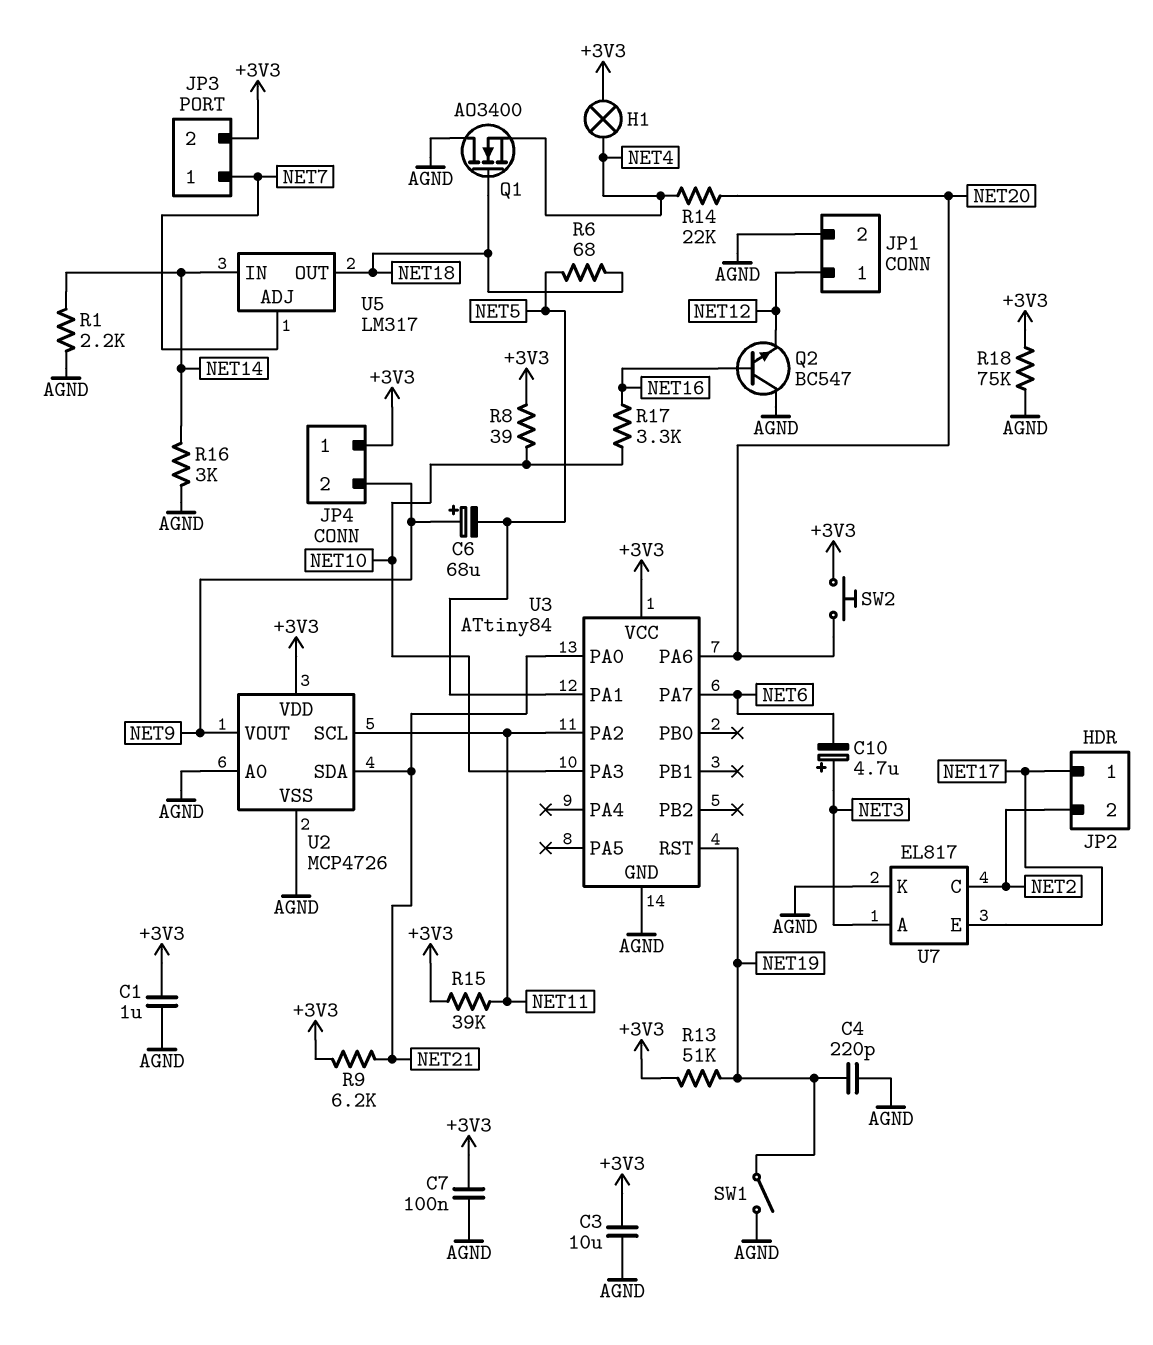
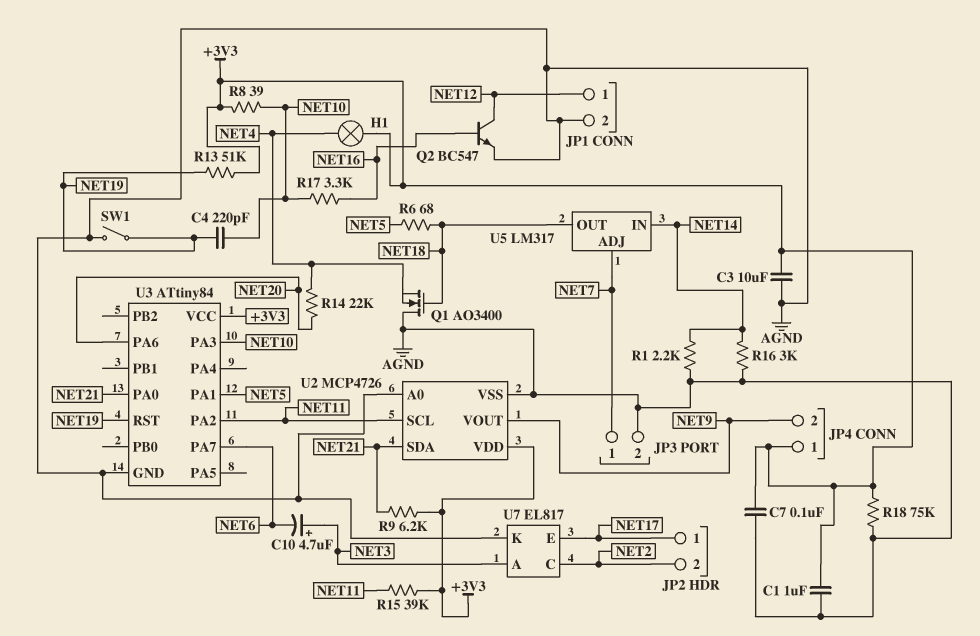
C4: 220pF (AGND, NET19) -> 220pF (NET10, NET19)
C6: 68uF (plus NET9, minus NET5) -> none
JP3 pin 2: +3V3 -> AGND
Q2: NPN BC547 (B NET16, C AGND, E NET12) -> NPN BC547 (B NET16, C NET12, E AGND)
SW2: button (+3V3, NET20) -> none

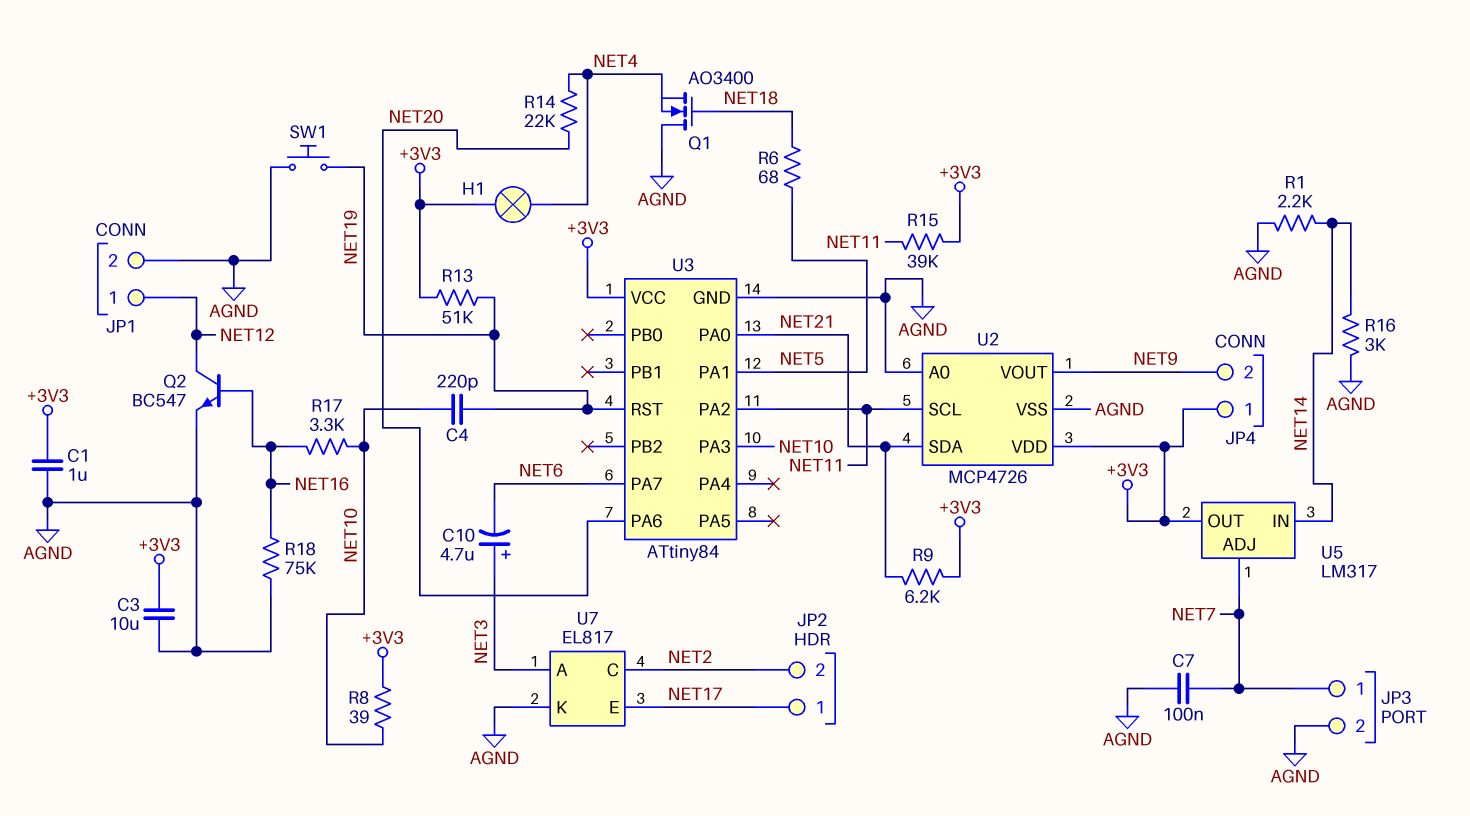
C7: 100nF (+3V3, AGND) -> 100nF (AGND, NET7)
R18: 75k (+3V3, AGND) -> 75k (AGND, NET16)
SW1: switch (AGND, NET19) -> button (AGND, NET19)
U5 pin OUT: NET18 -> +3V3

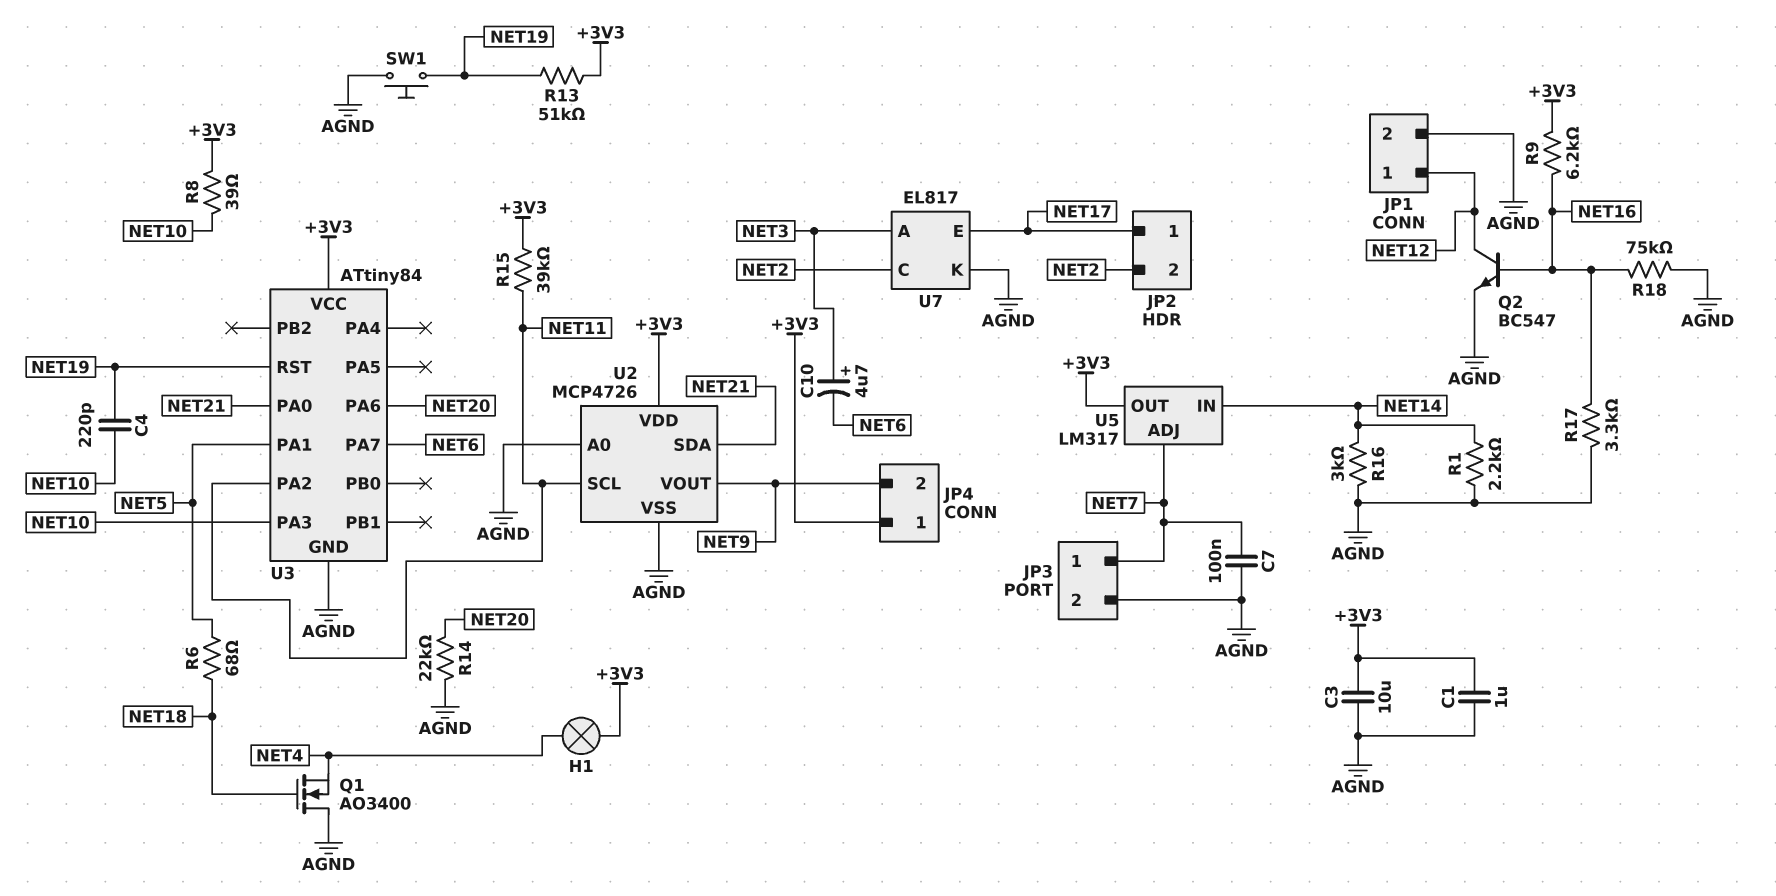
R9: 6.2k (+3V3, NET21) -> 6.2k (+3V3, NET16)
R14: 22k (NET4, NET20) -> 22k (AGND, NET20)
R17: 3.3k (NET10, NET16) -> 3.3k (AGND, NET16)

